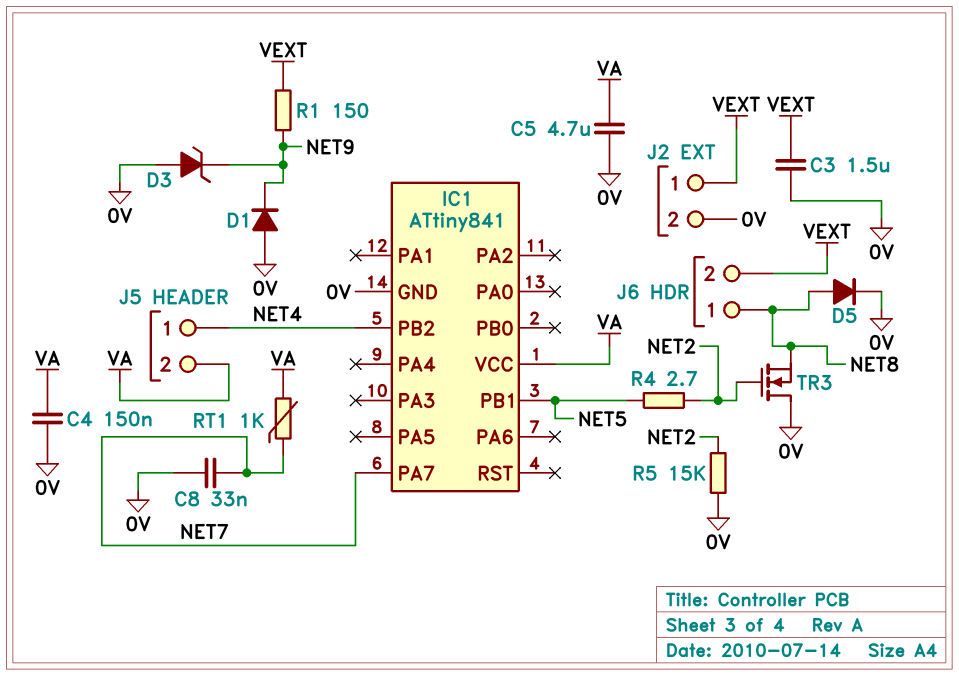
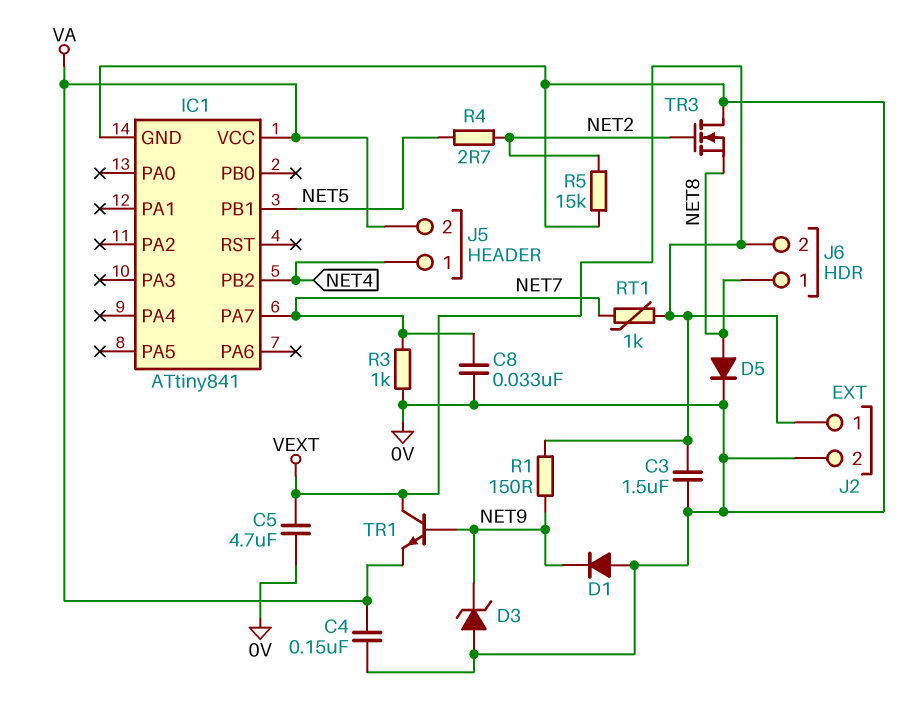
C5: 4.7uF (0V, VA) -> 4.7uF (0V, VEXT)
R3: none -> 1k (0V, NET7)
RT1: 1k (NET7, VA) -> 1k (NET7, VEXT)
TR1: none -> NPN (B NET9, C VEXT, E VA)

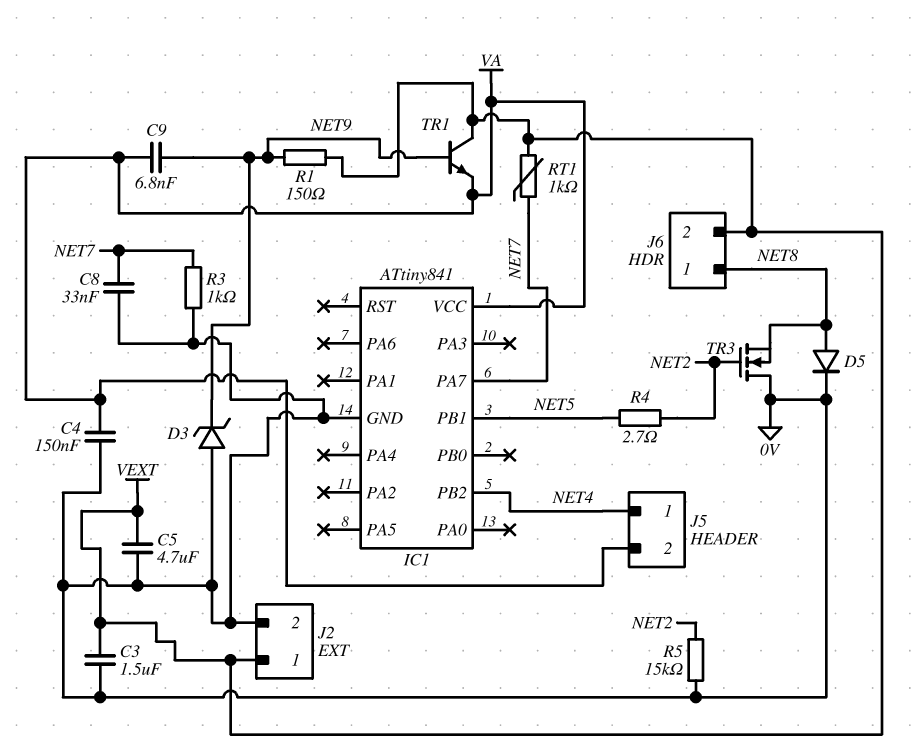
C9: none -> 6.8nF (NET9, VA)
D1: diode (A 0V, K NET9) -> none

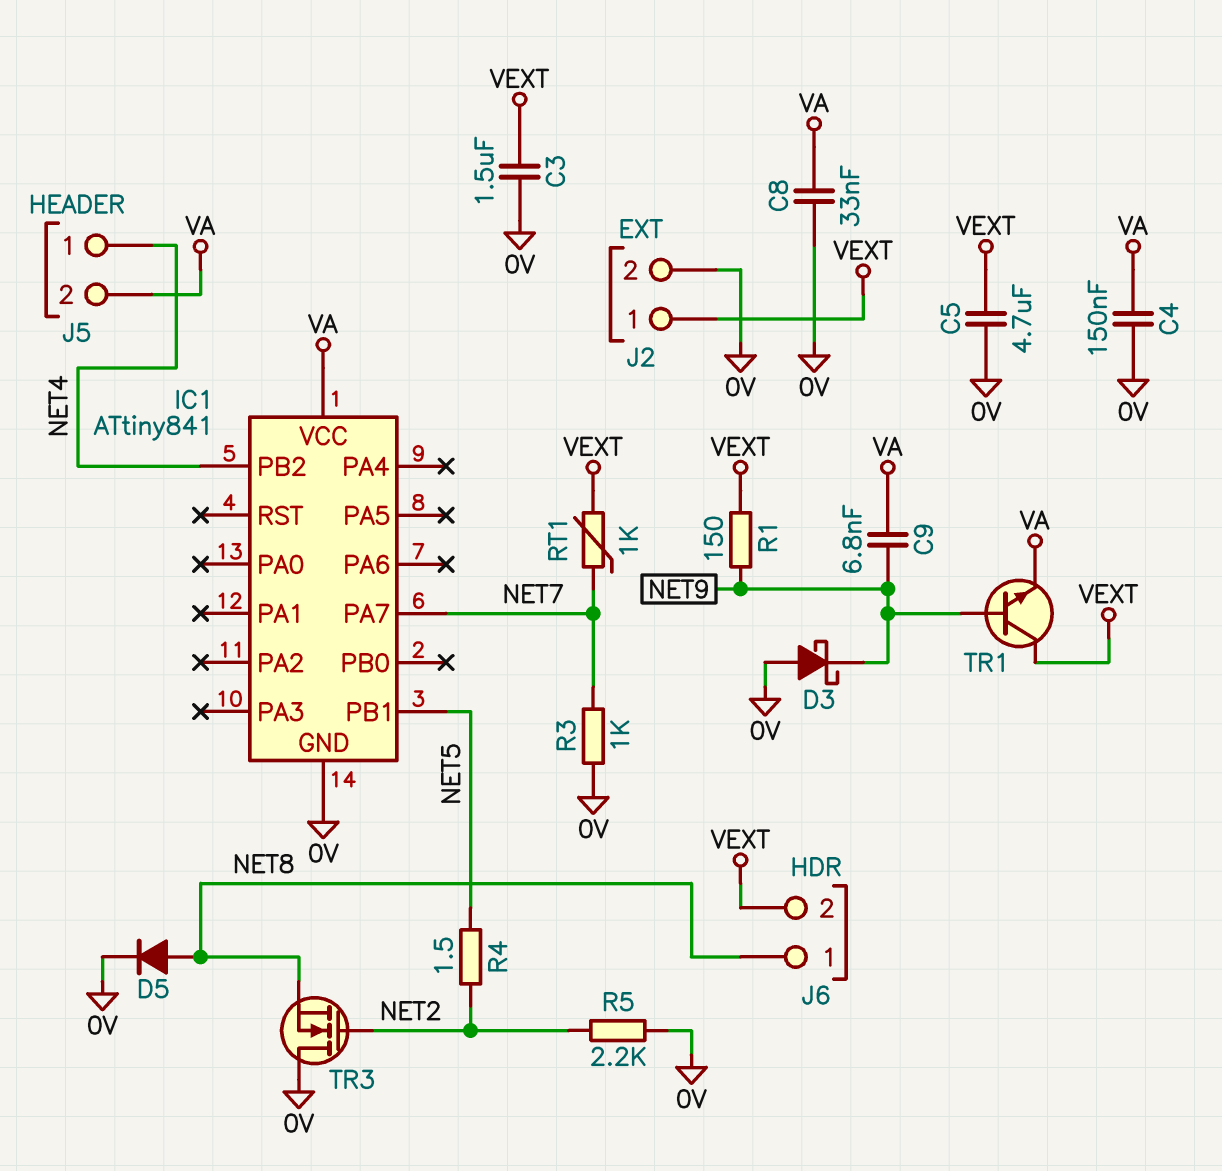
C8: 33nF (0V, NET7) -> 33nF (0V, VA)
D3: zener (A 0V, K NET9) -> schottky (A 0V, K NET9)
R4: 2.7 (NET2, NET5) -> 1.5 (NET2, NET5)
R5: 15k (0V, NET2) -> 2.2k (0V, NET2)

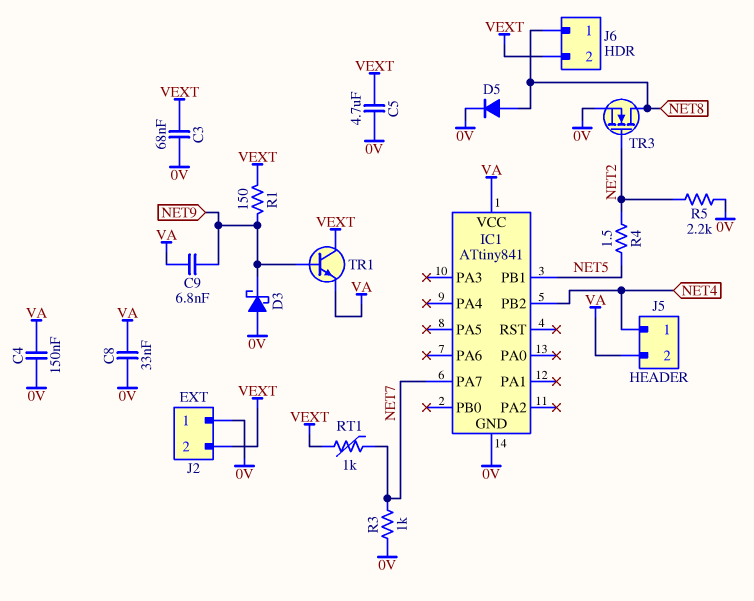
C3: 1.5uF (0V, VEXT) -> 68nF (0V, VEXT)
J2 pin 1: VEXT -> 0V
J2 pin 2: 0V -> VEXT
TR3: NMOS (G NET2, D 0V, S NET8) -> NMOS (G NET2, D NET8, S 0V)

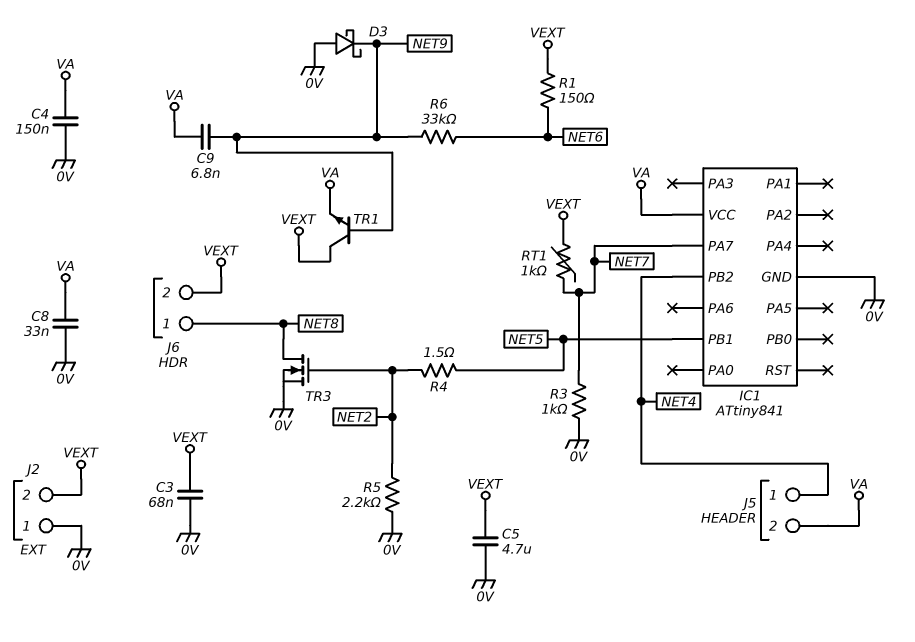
D5: diode (A NET8, K 0V) -> none
R1: 150 (NET9, VEXT) -> 150 (NET6, VEXT)
R6: none -> 33k (NET6, NET9)

